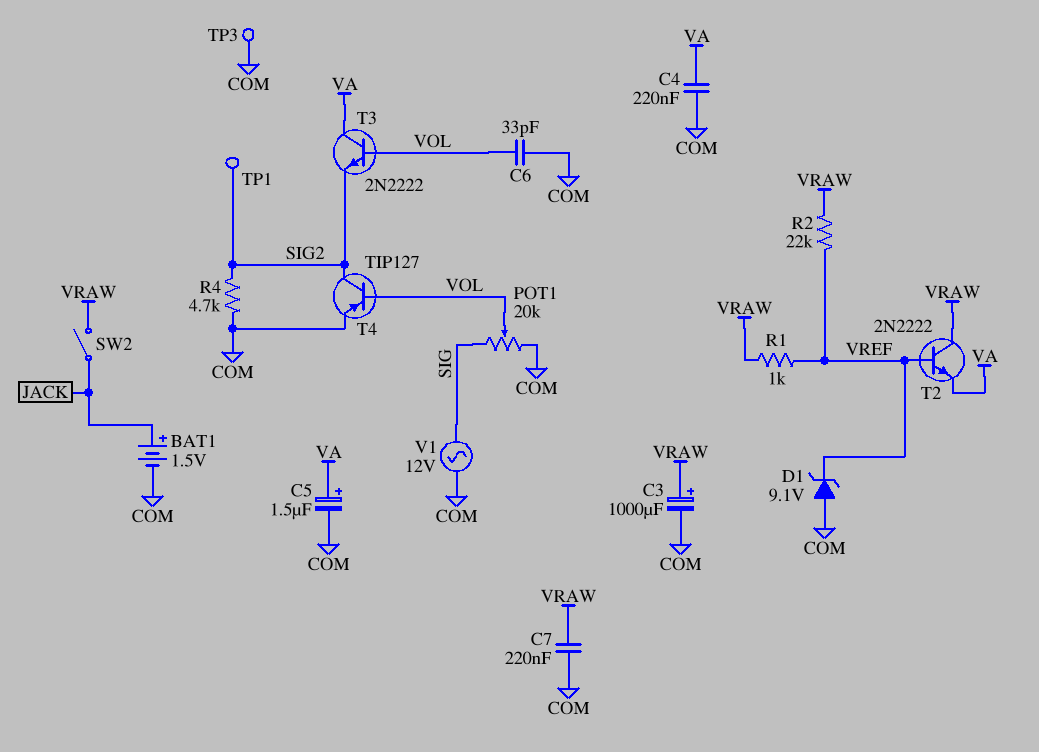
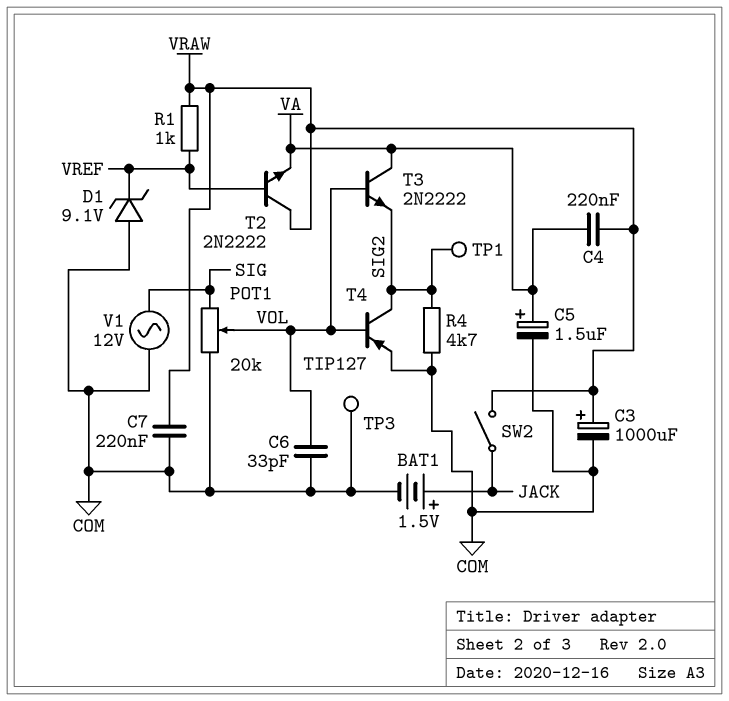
C4: 220nF (COM, VA) -> 220nF (VA, VRAW)
R2: 22k (VRAW, VREF) -> none

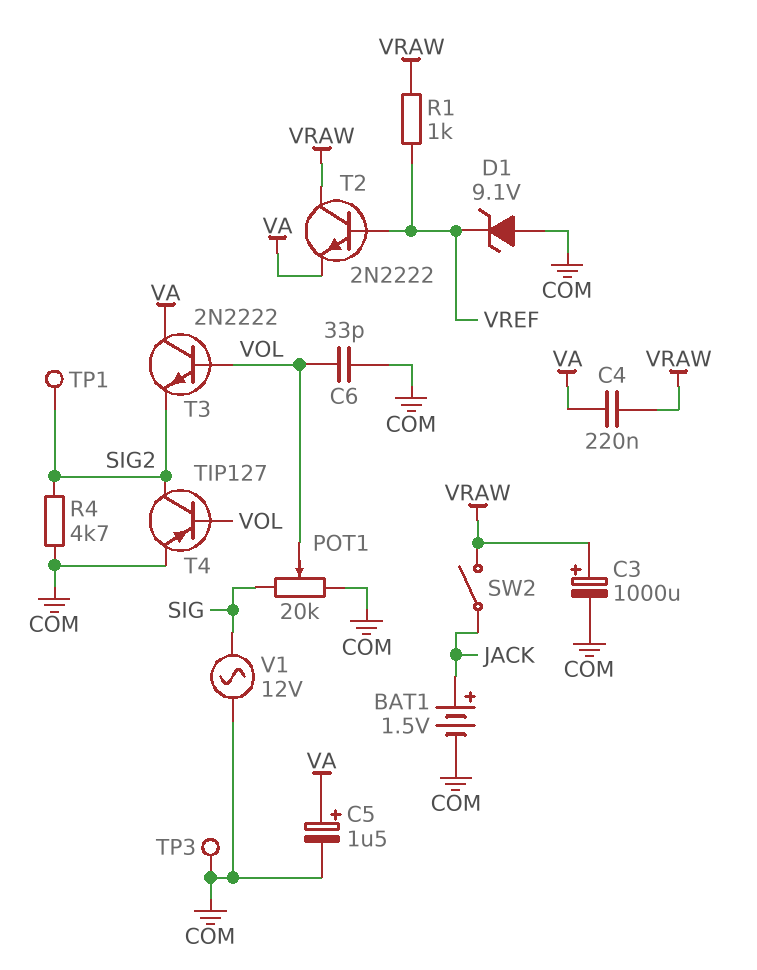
C7: 220nF (COM, VRAW) -> none

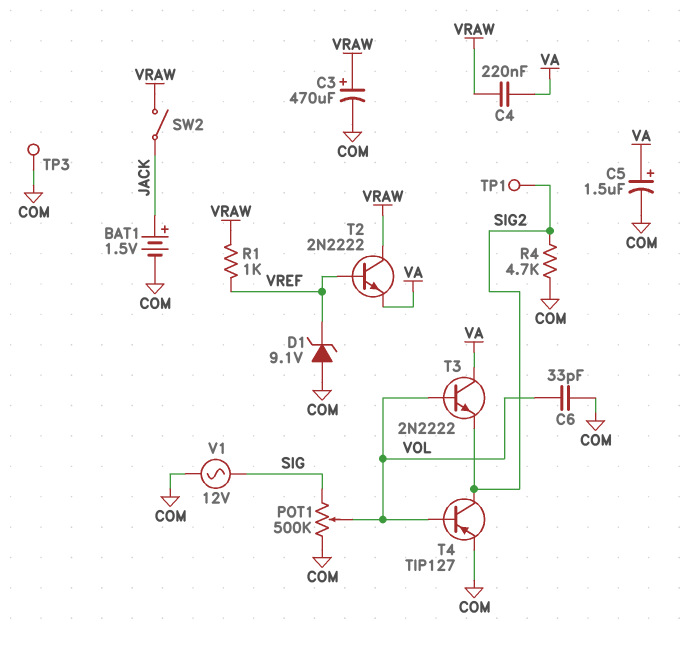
C3: 1000uF (plus VRAW, minus COM) -> 470uF (plus VRAW, minus COM)
POT1: 20k (COM, SIG, wiper VOL) -> 500k (COM, SIG, wiper VOL)

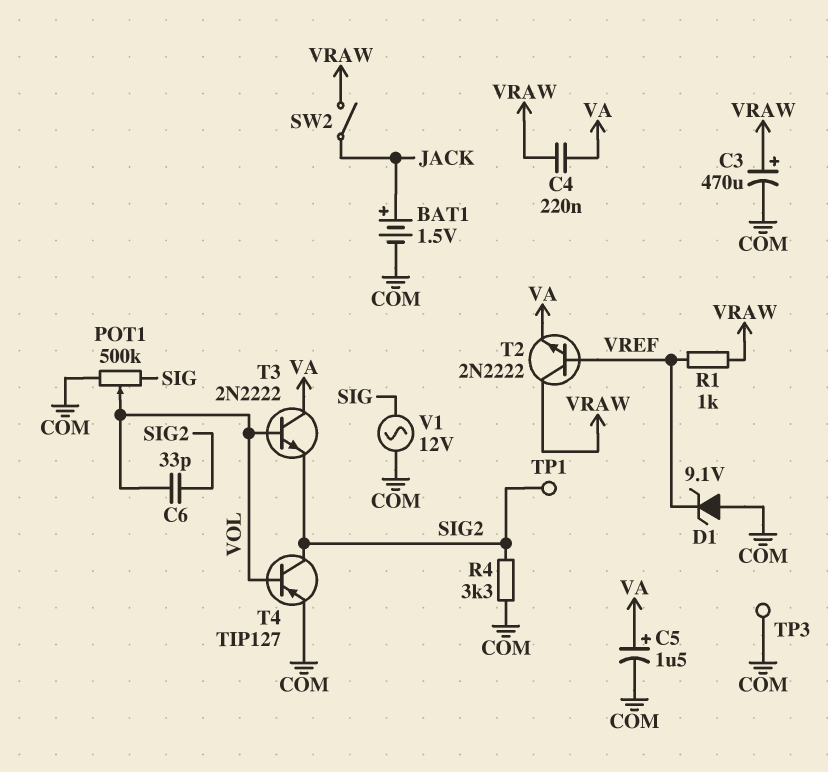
C6: 33pF (COM, VOL) -> 33pF (SIG2, VOL)
R4: 4.7k (COM, SIG2) -> 3.3k (COM, SIG2)

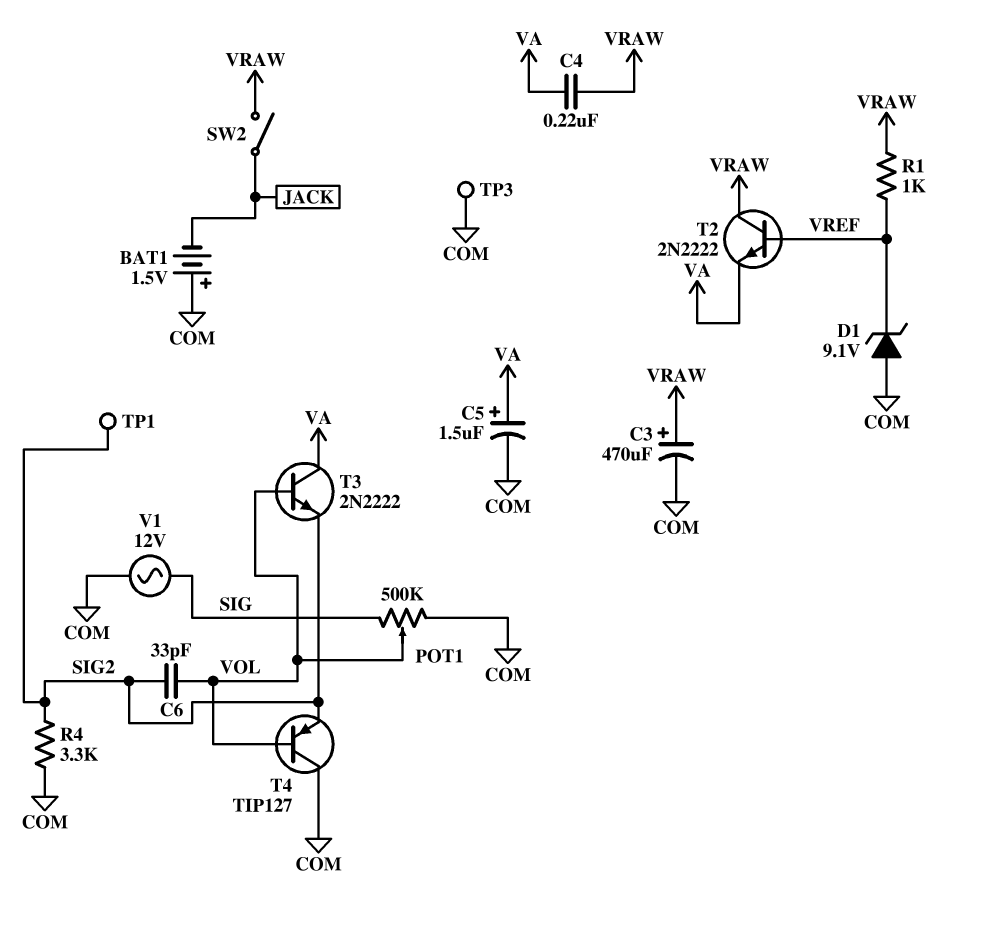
BAT1: 1.5V (plus JACK, minus COM) -> 1.5V (plus COM, minus JACK)
T4: PNP TIP127 (B VOL, C SIG2, E COM) -> PNP TIP127 (B VOL, C COM, E SIG2)

